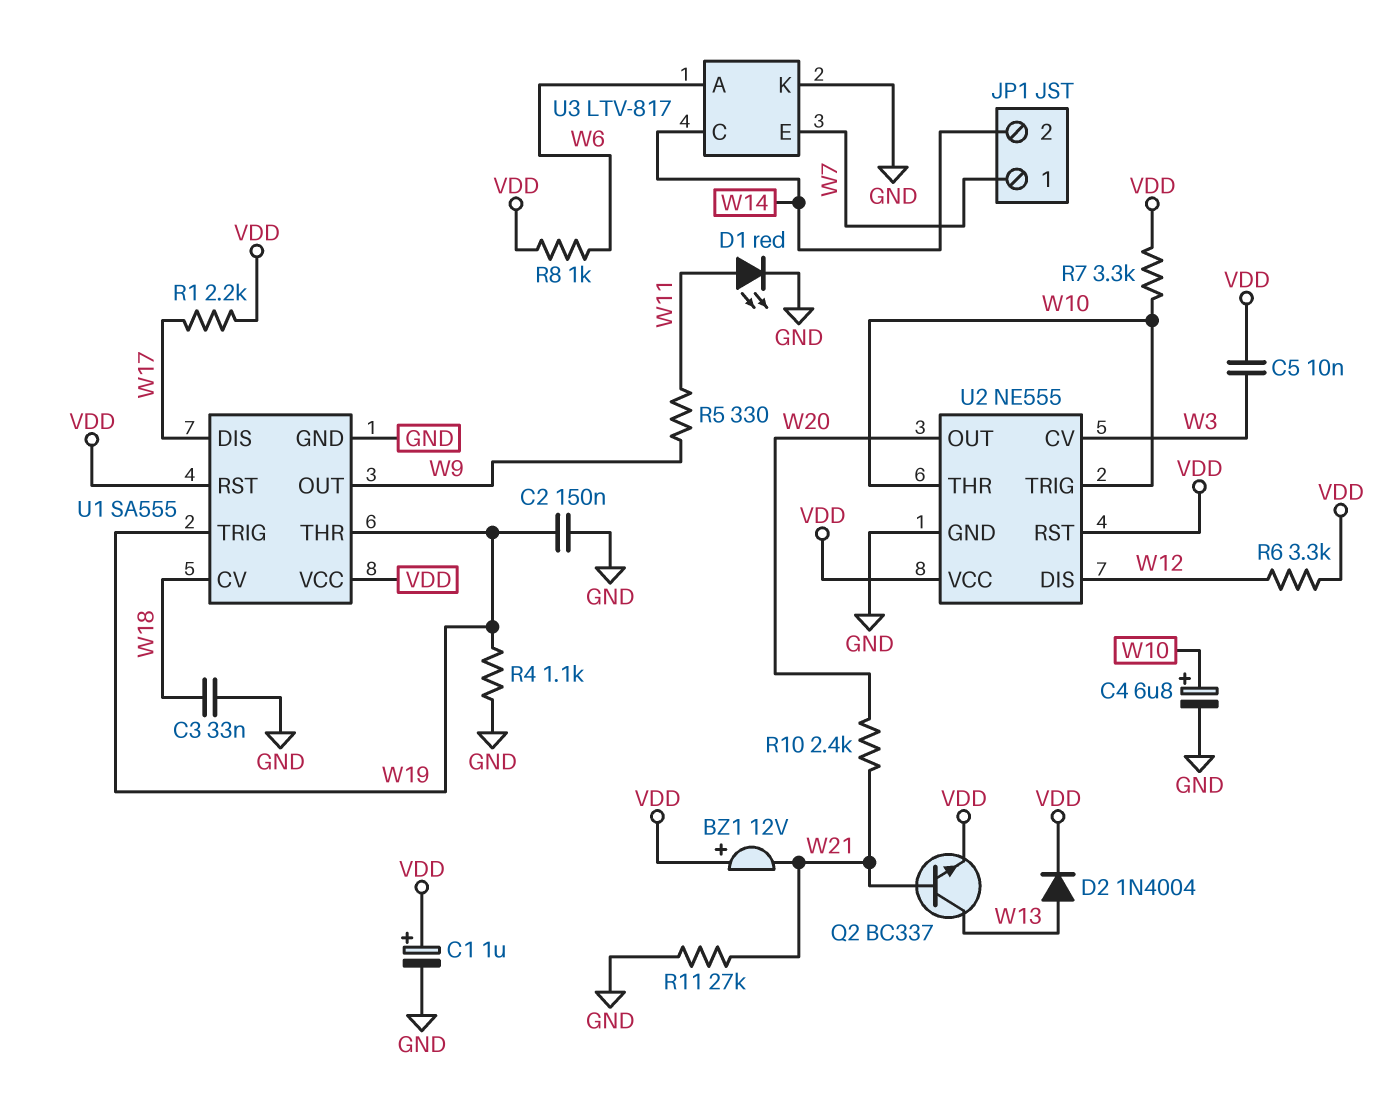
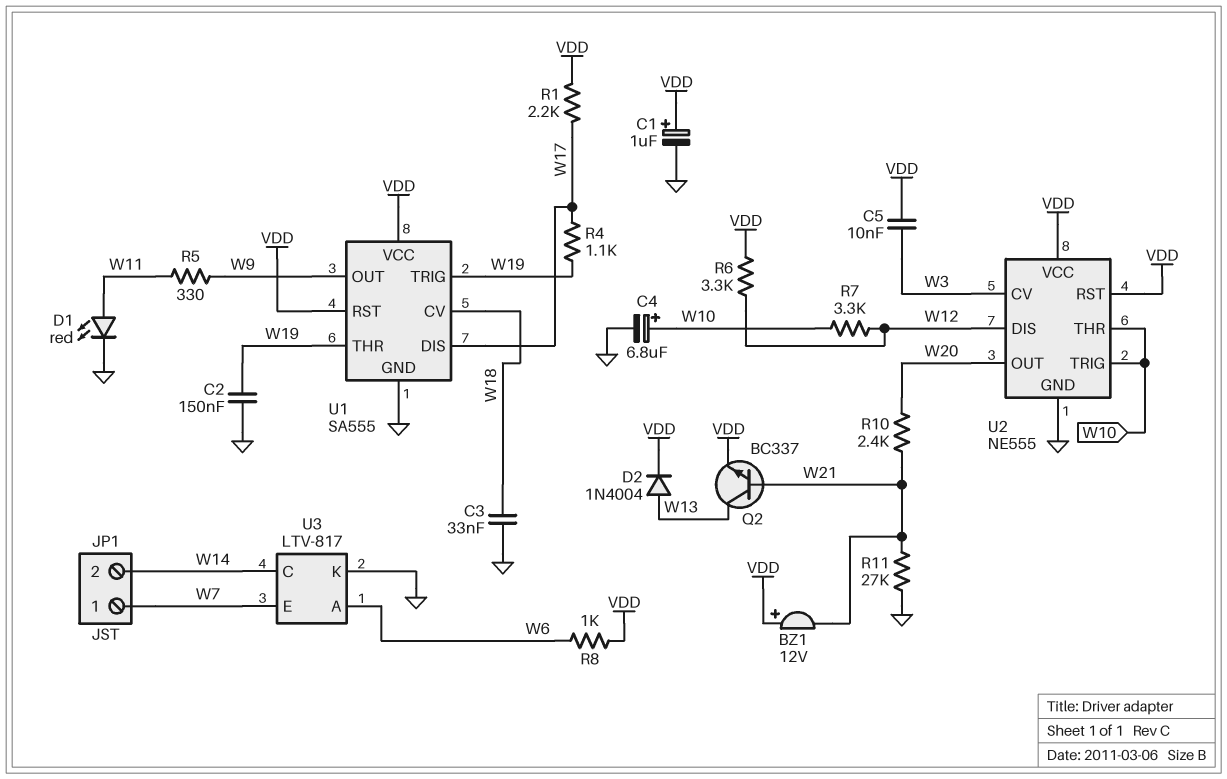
R4: 1.1k (GND, W19) -> 1.1k (W17, W19)
R7: 3.3k (VDD, W10) -> 3.3k (W10, W12)

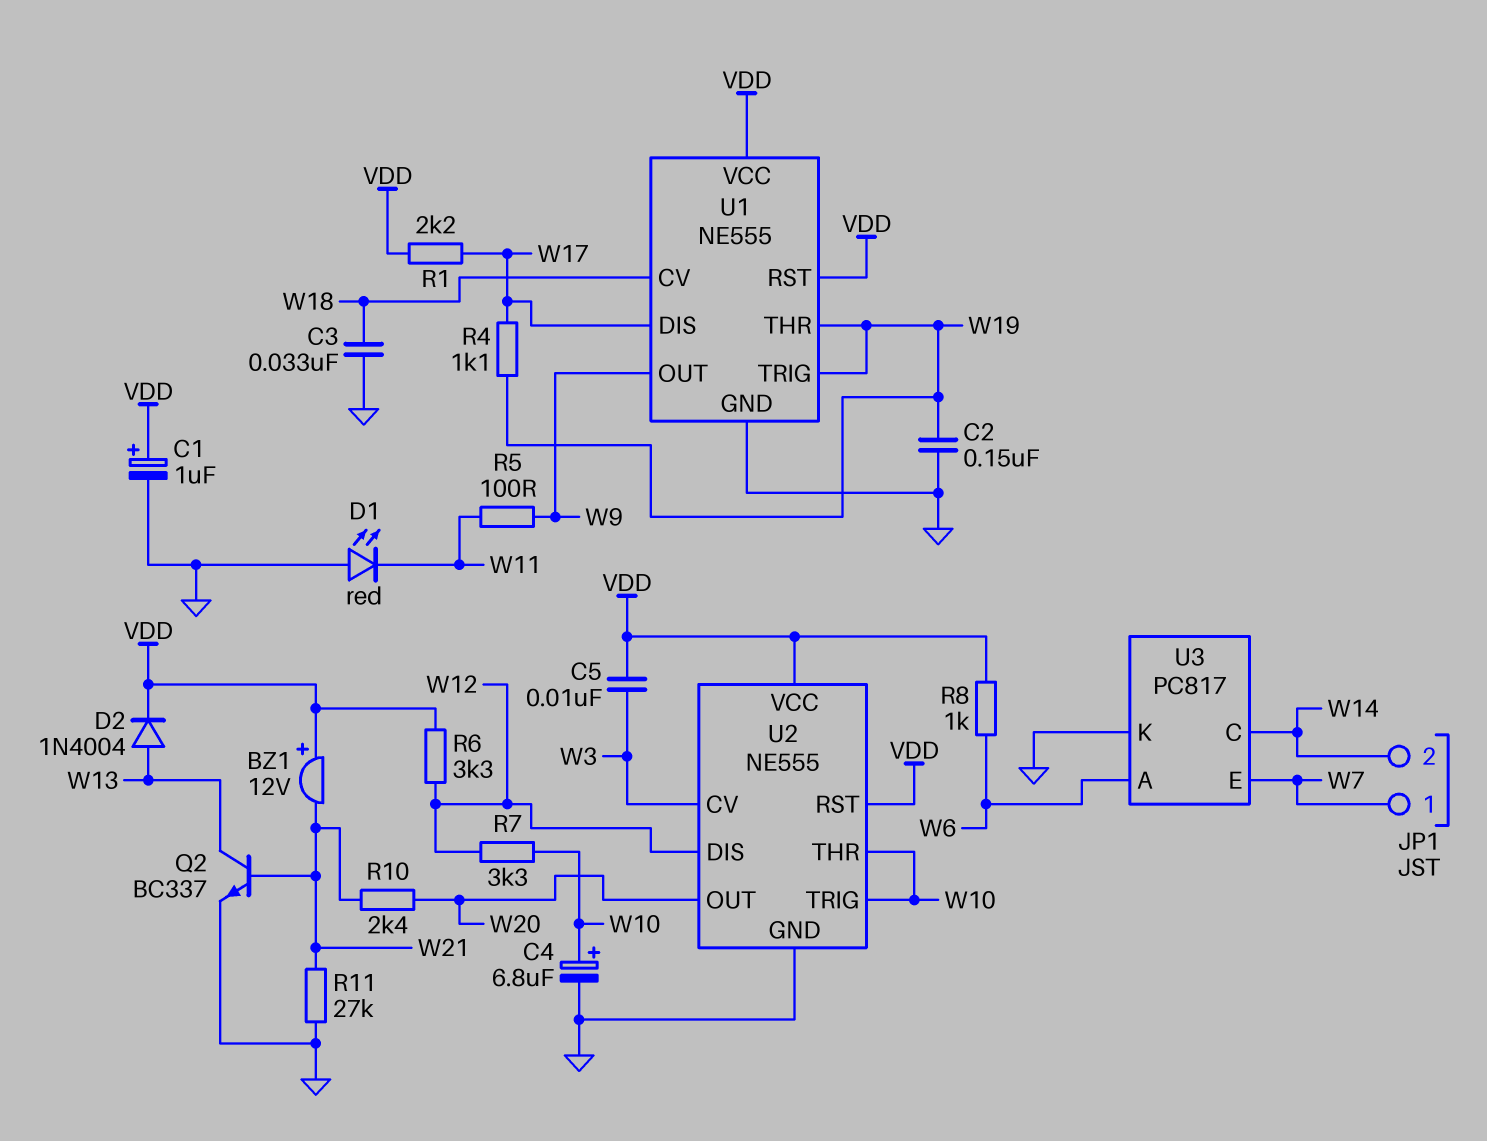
D1: LED red (A W11, K GND) -> LED red (A GND, K W11)
Q2: NPN BC337 (B W21, C W13, E VDD) -> NPN BC337 (B W21, C W13, E GND)
R5: 330 (W9, W11) -> 100 (W9, W11)
U1: SA555 -> NE555
U3: LTV-817 -> PC817

